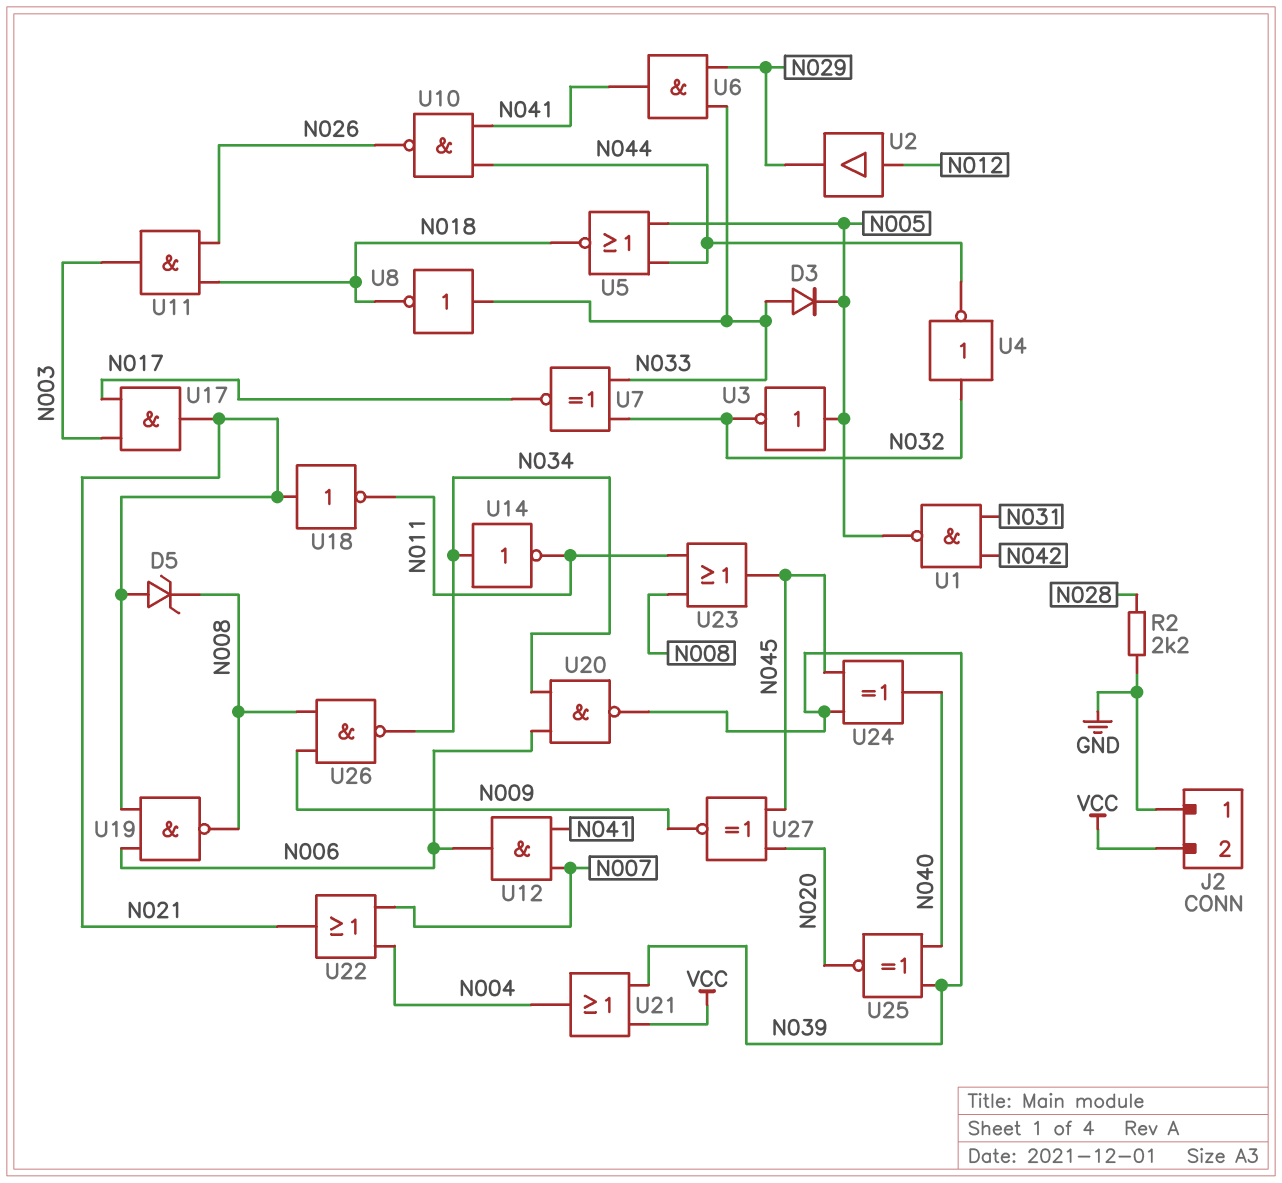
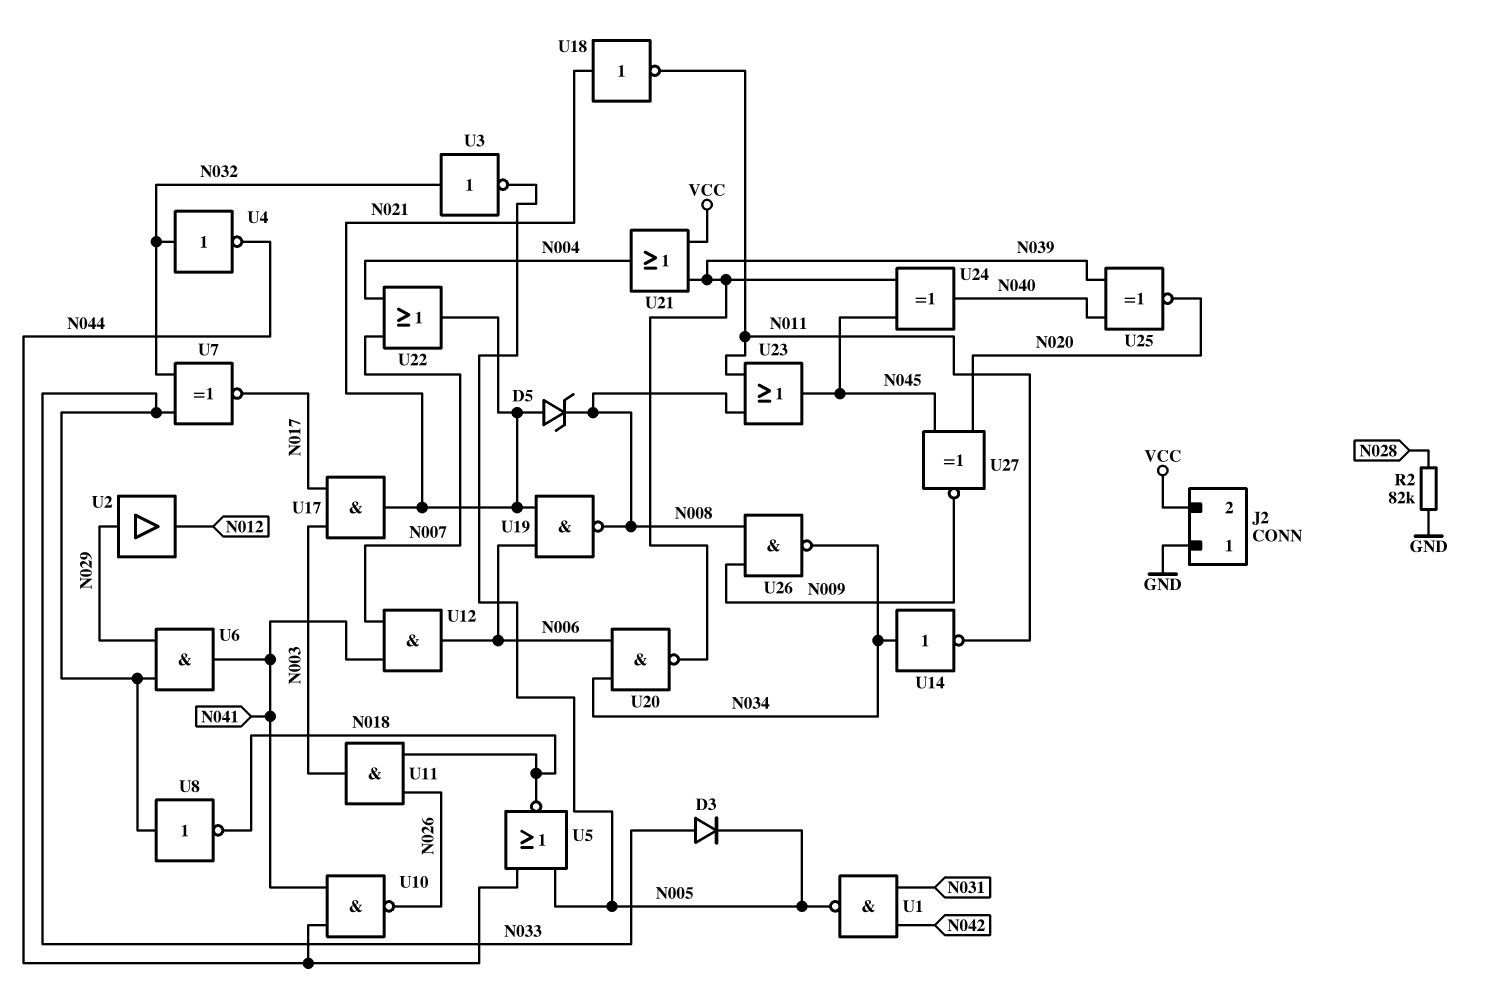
R2: 2.2k (GND, N028) -> 82k (GND, N028)
U2: buffer (in N012, out N029) -> buffer (in N029, out N012)
U3: NOT (in N005, out N032) -> NOT (in N032, out N005)

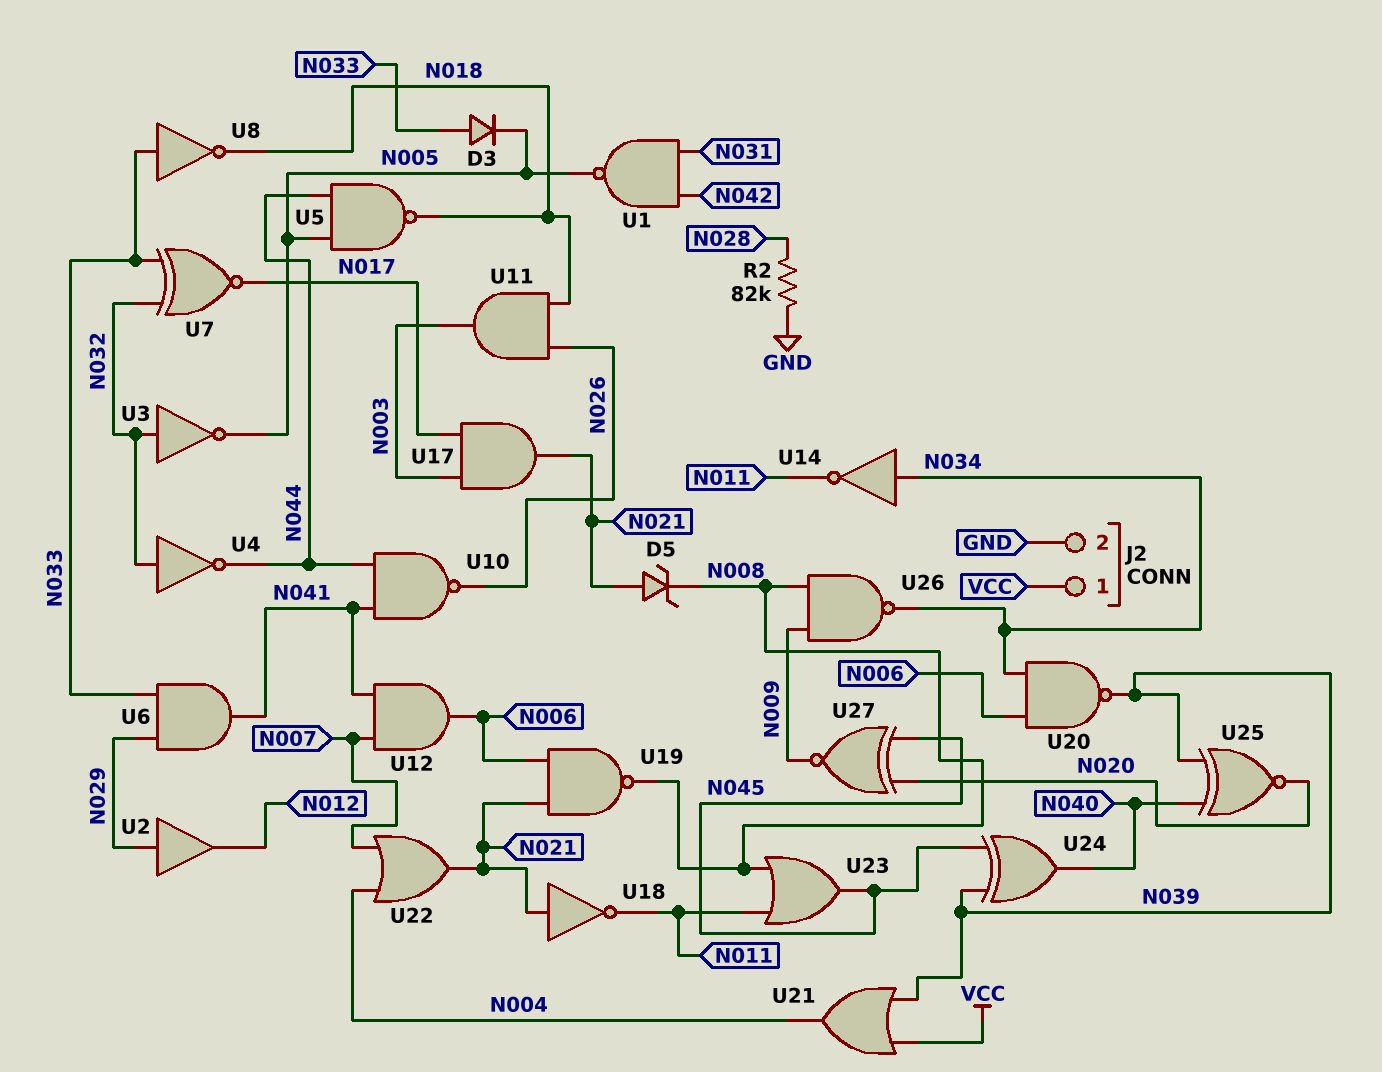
J2 pin 1: GND -> VCC
J2 pin 2: VCC -> GND
U5: NOR (in N005, in N044, out N018) -> NAND (in N005, in N044, out N018)

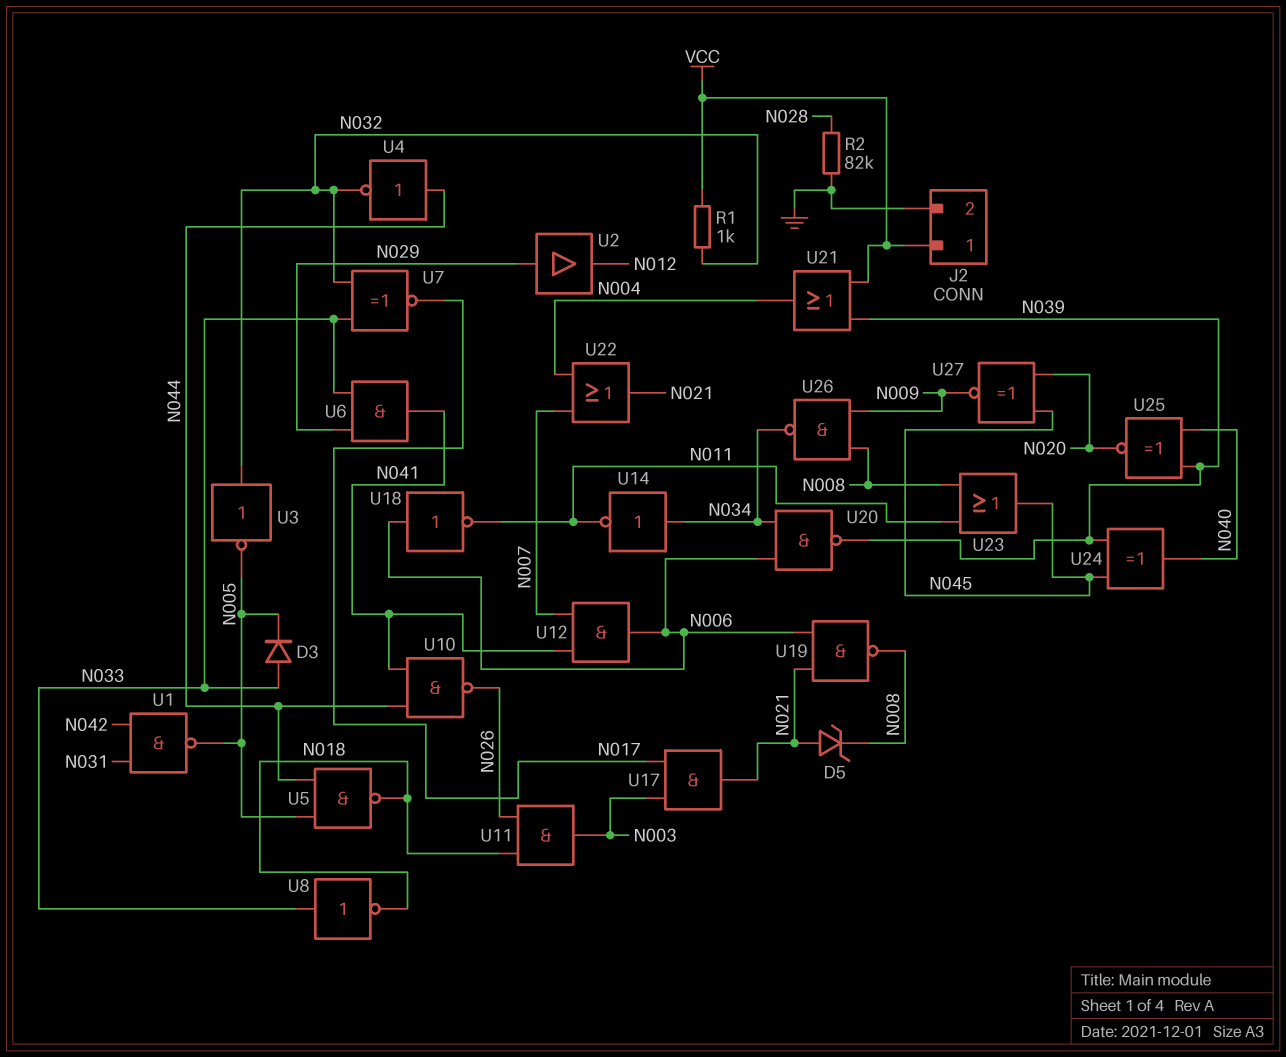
R1: none -> 1k (N032, VCC)
U4: NOT (in N032, out N044) -> NOT (in N044, out N032)
U18: NOT (in N021, out N011) -> NOT (in N006, out N011)

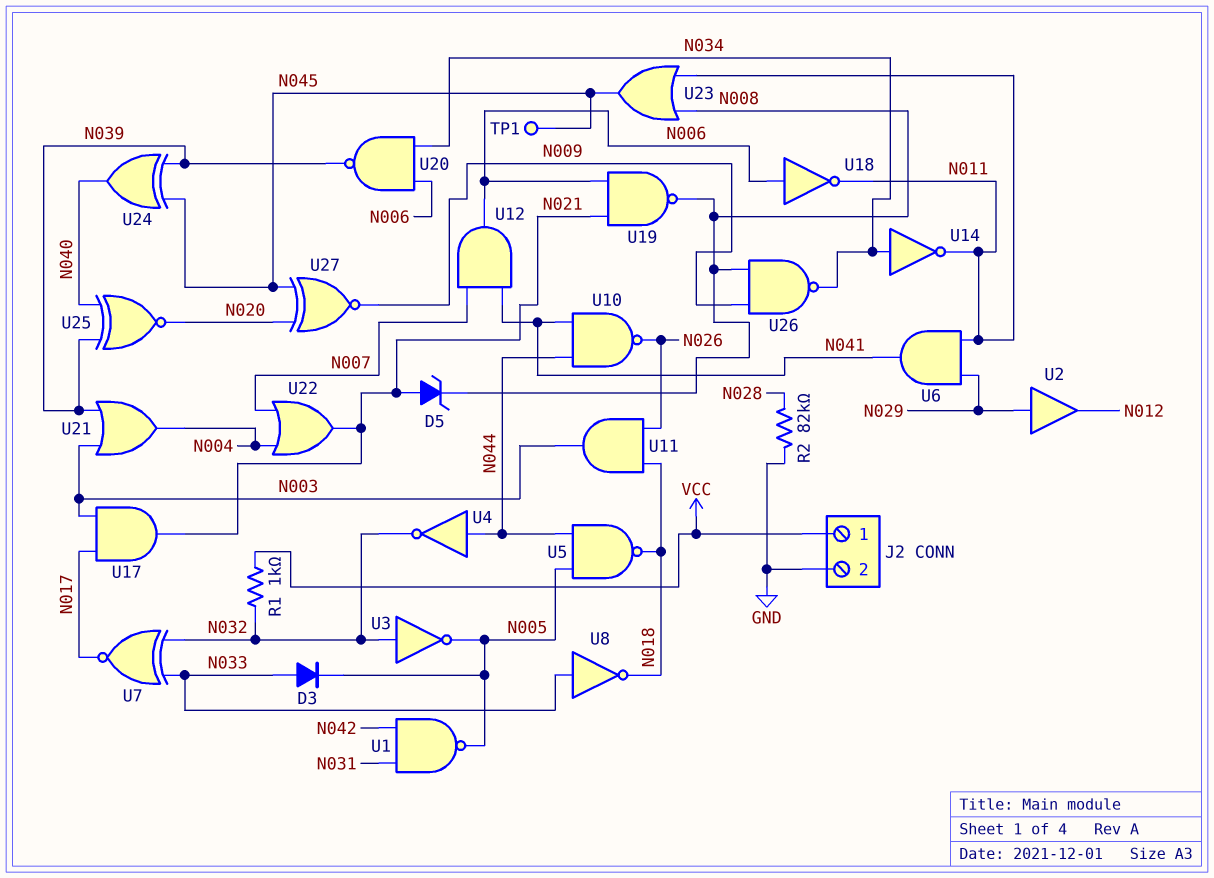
TP1: none -> test point (N045)
U6: AND (in N029, in N033, out N041) -> AND (in N011, in N029, out N041)
U21: OR (in N039, in VCC, out N004) -> OR (in N003, in N039, out N004)

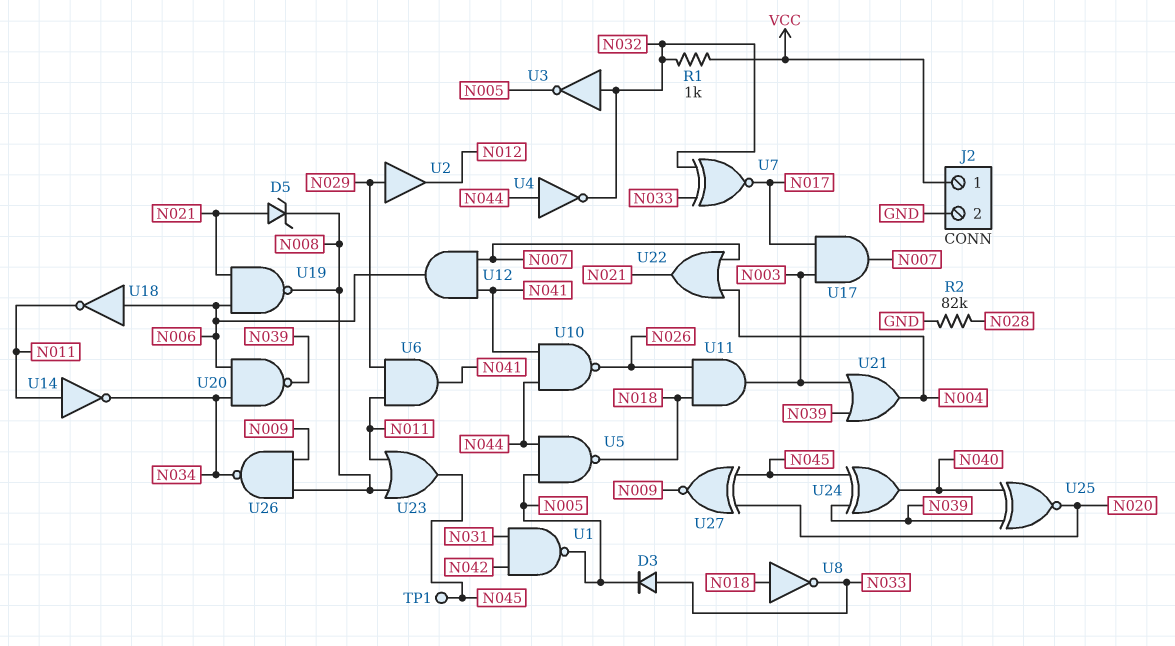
U8: NOT (in N033, out N018) -> NOT (in N018, out N033)
U14: NOT (in N034, out N011) -> NOT (in N011, out N034)
U17: AND (in N003, in N017, out N021) -> AND (in N003, in N017, out N007)

